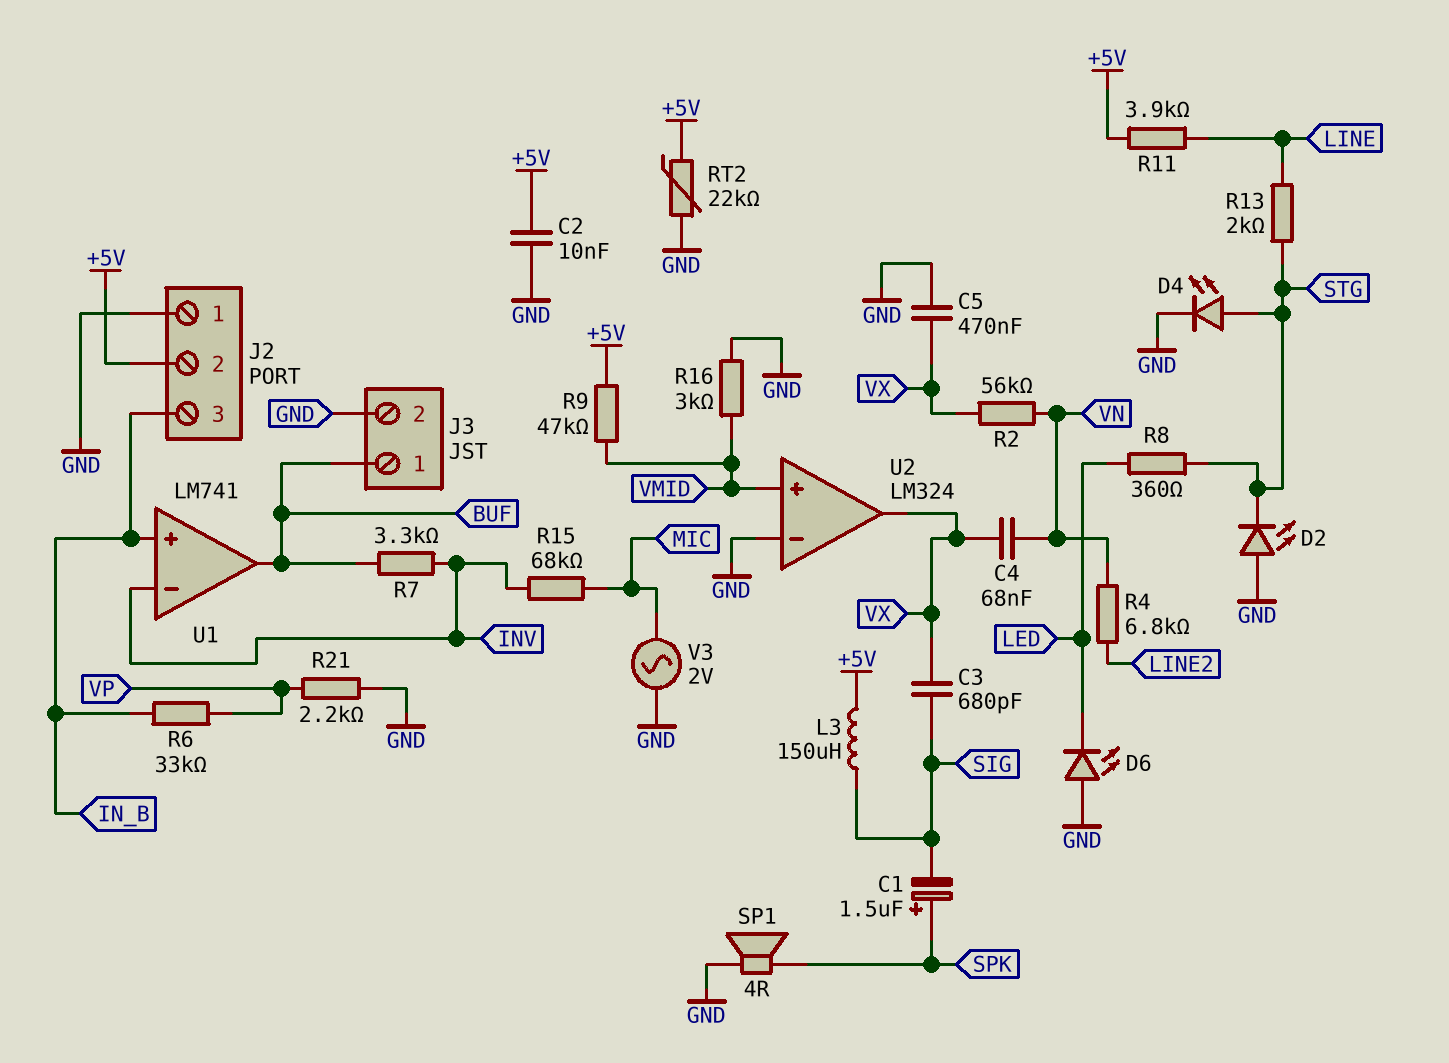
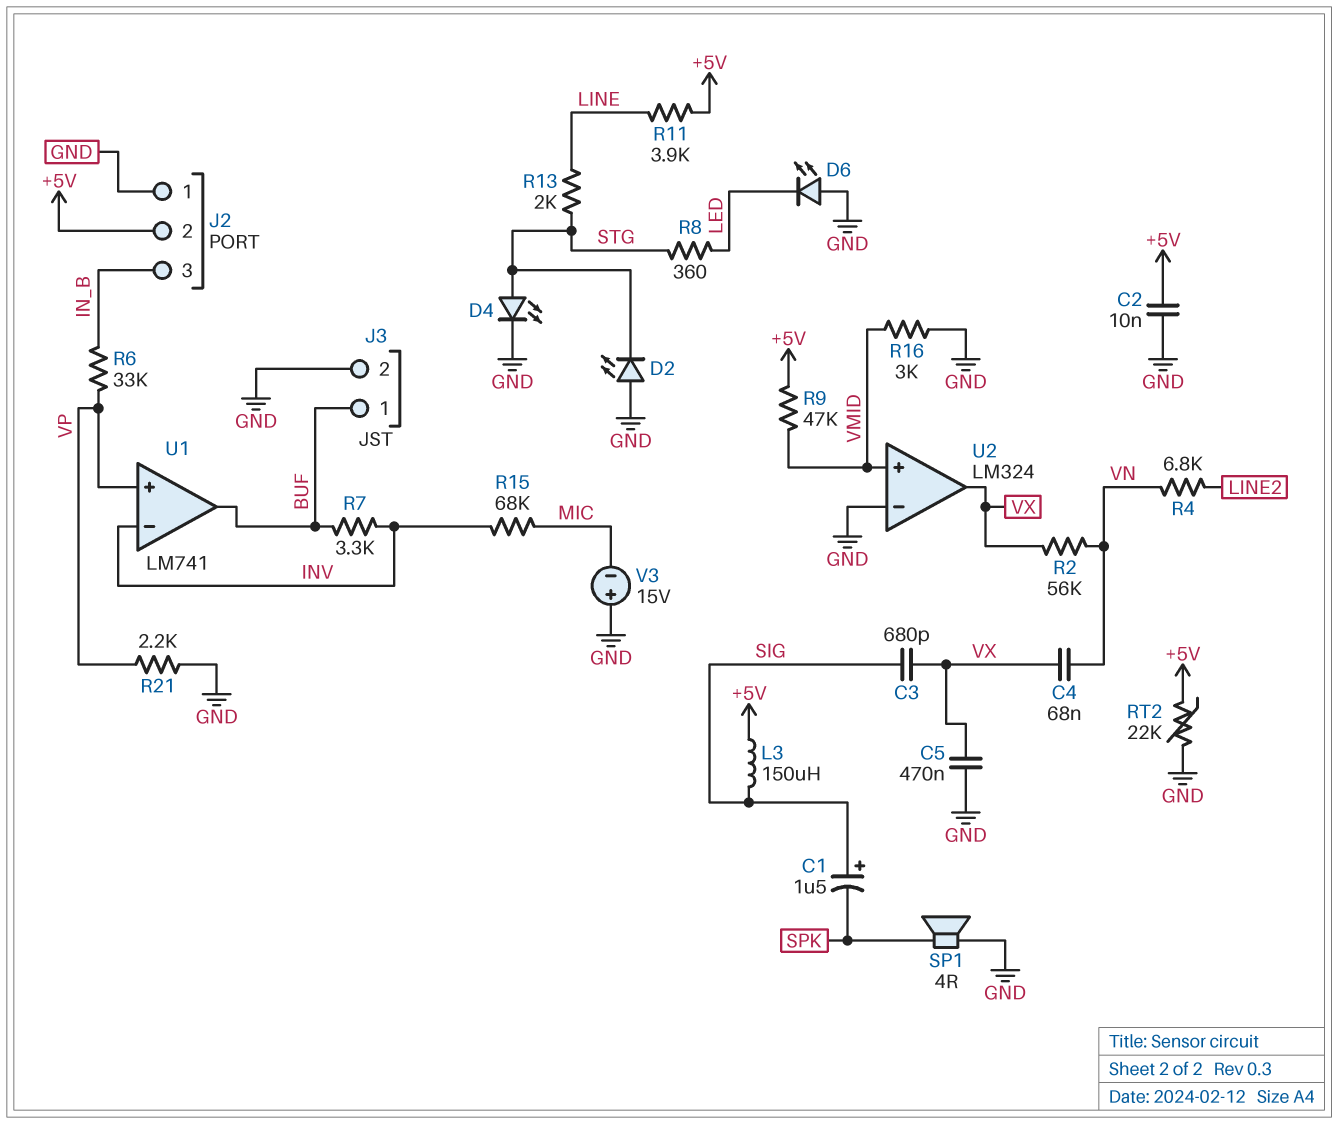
C1: 1.5uF (plus SPK, minus SIG) -> 1.5uF (plus SIG, minus SPK)
U1 pin in+: IN_B -> VP
V3: AC 2V (GND, MIC) -> 15V (plus GND, minus MIC)

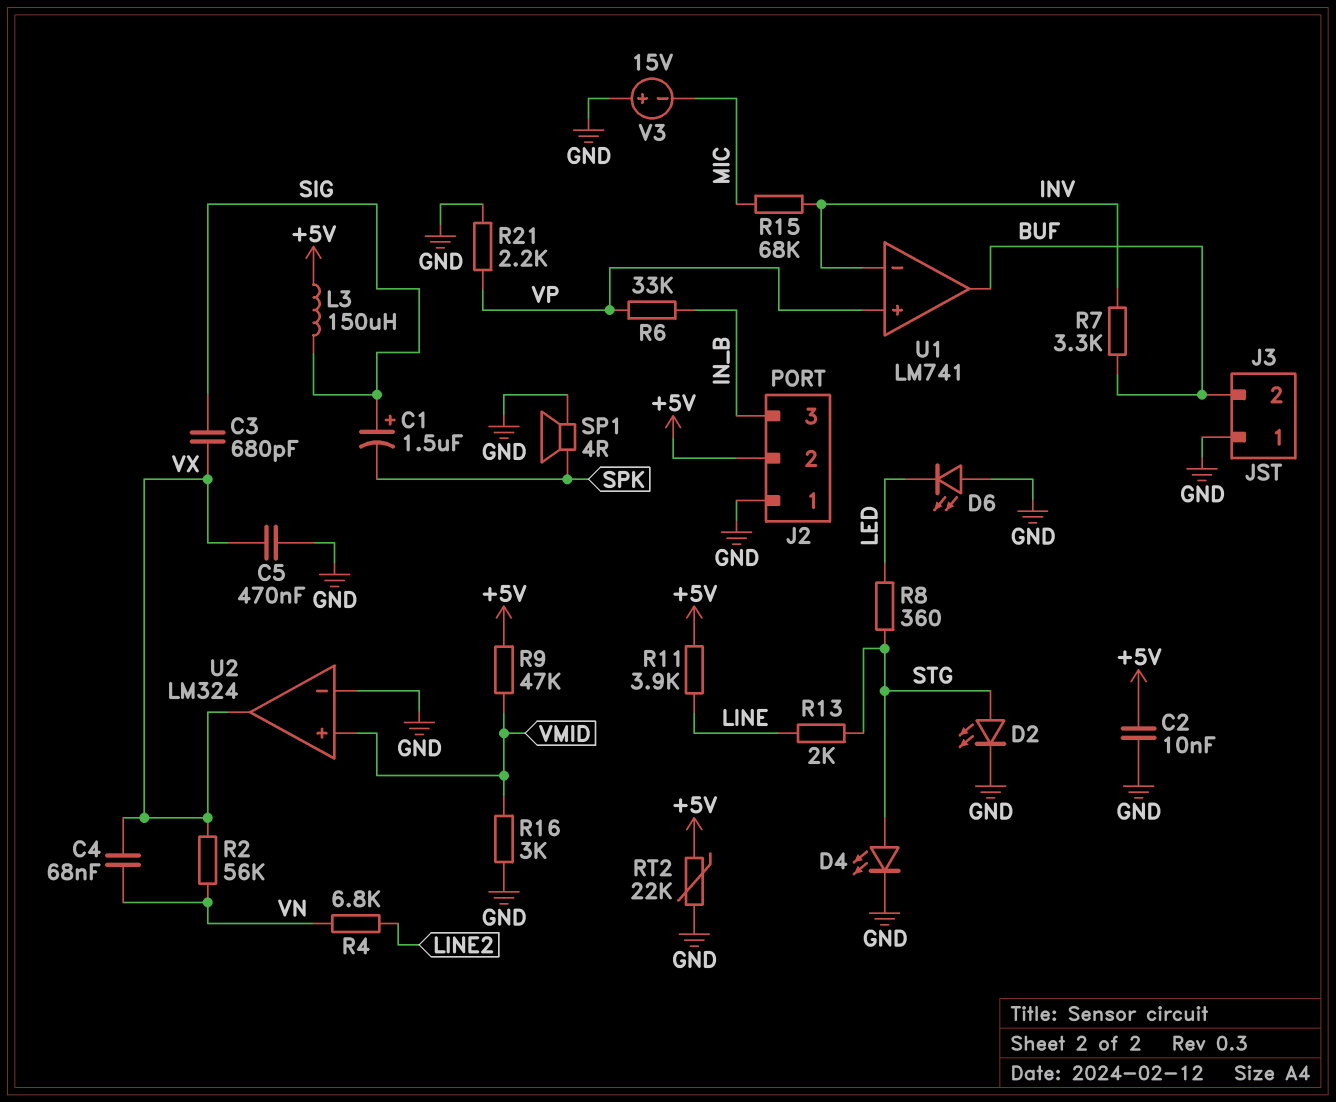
D2: LED (A GND, K STG) -> LED (A STG, K GND)
J3 pin 1: BUF -> GND
J3 pin 2: GND -> BUF

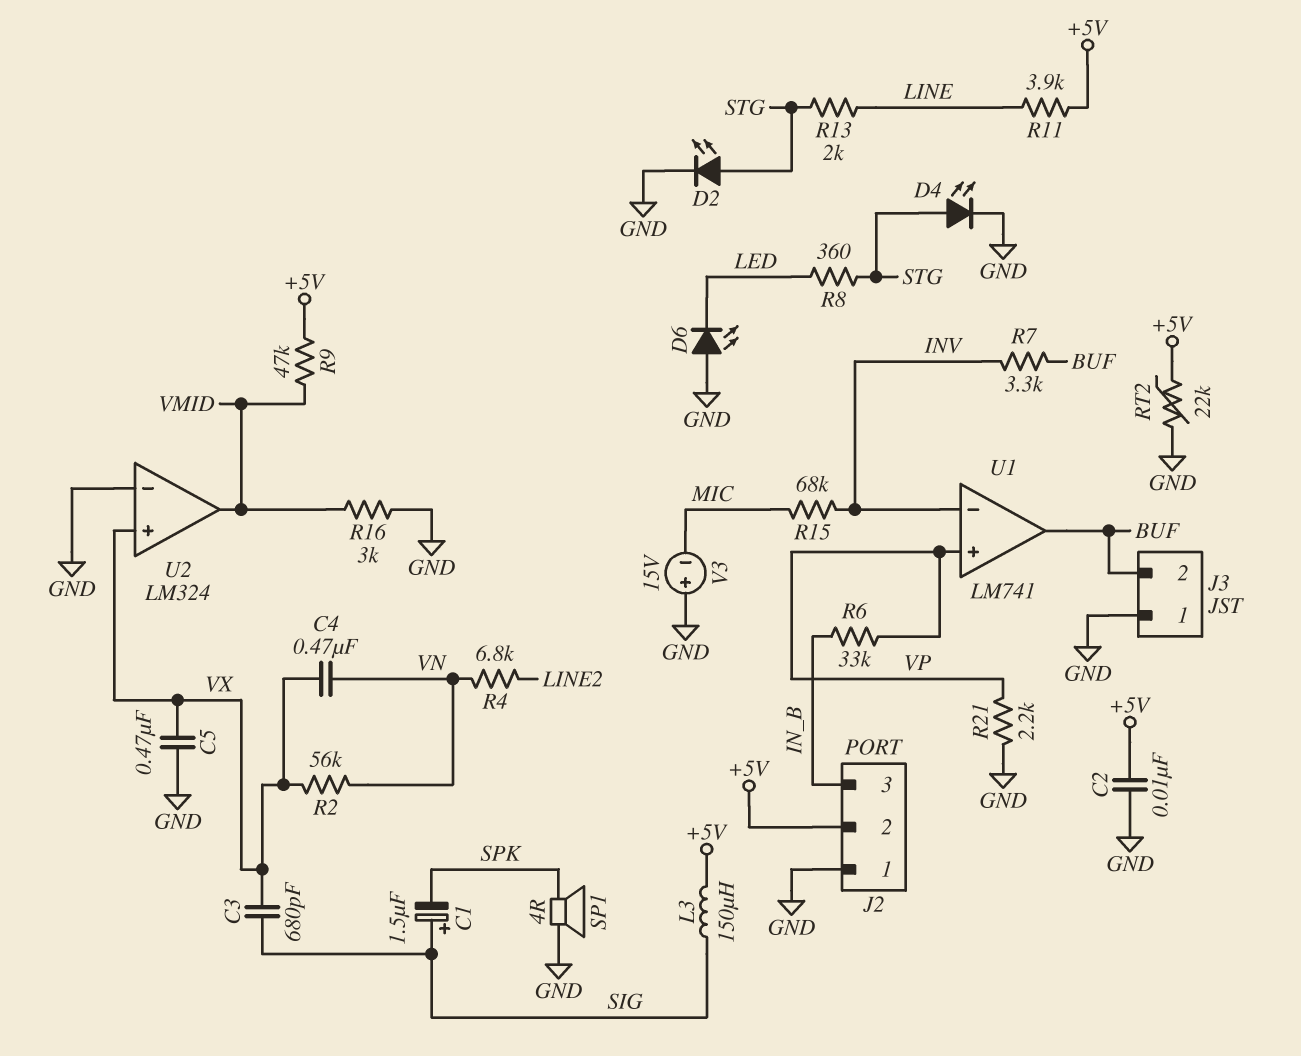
C4: 68nF (VN, VX) -> 470nF (VN, VX)
U2 pin in+: VMID -> VX
U2 pin out: VX -> VMID

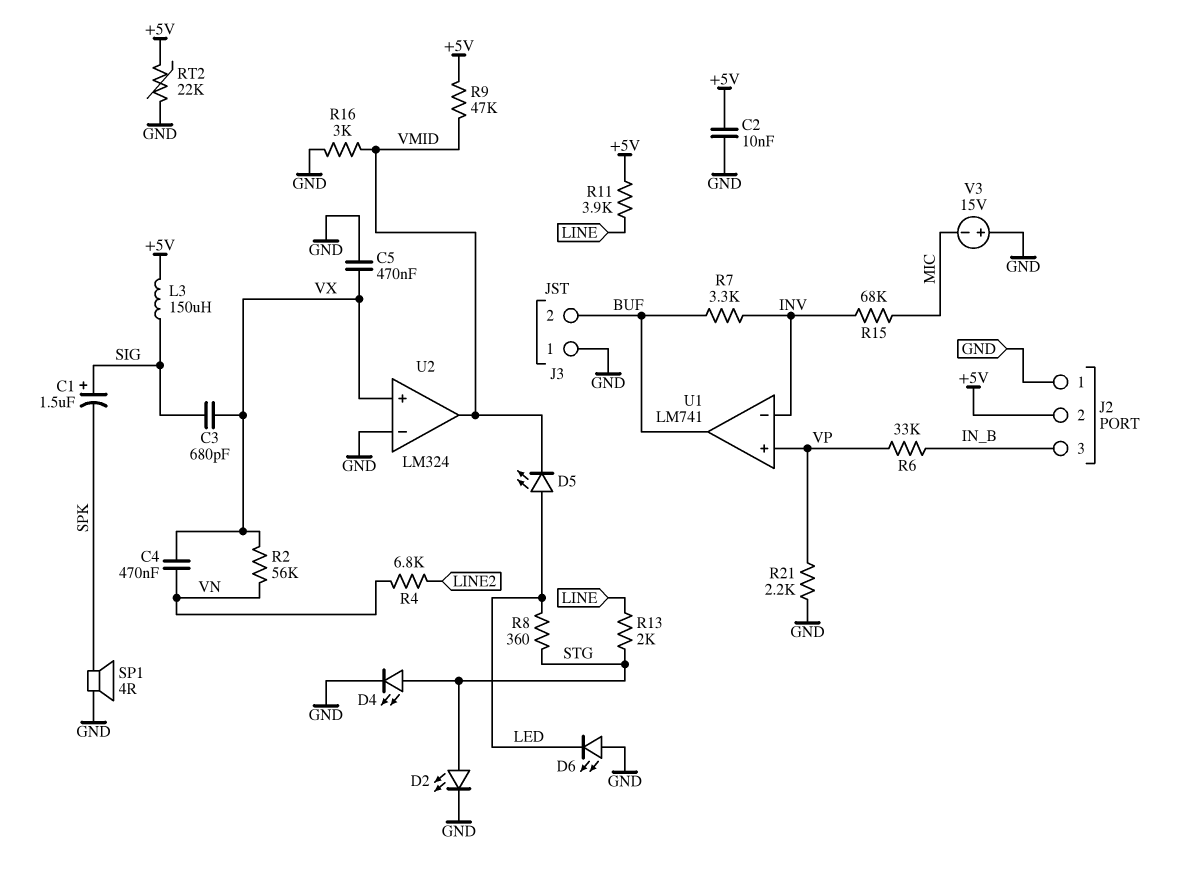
D5: none -> LED (A LED, K VMID)

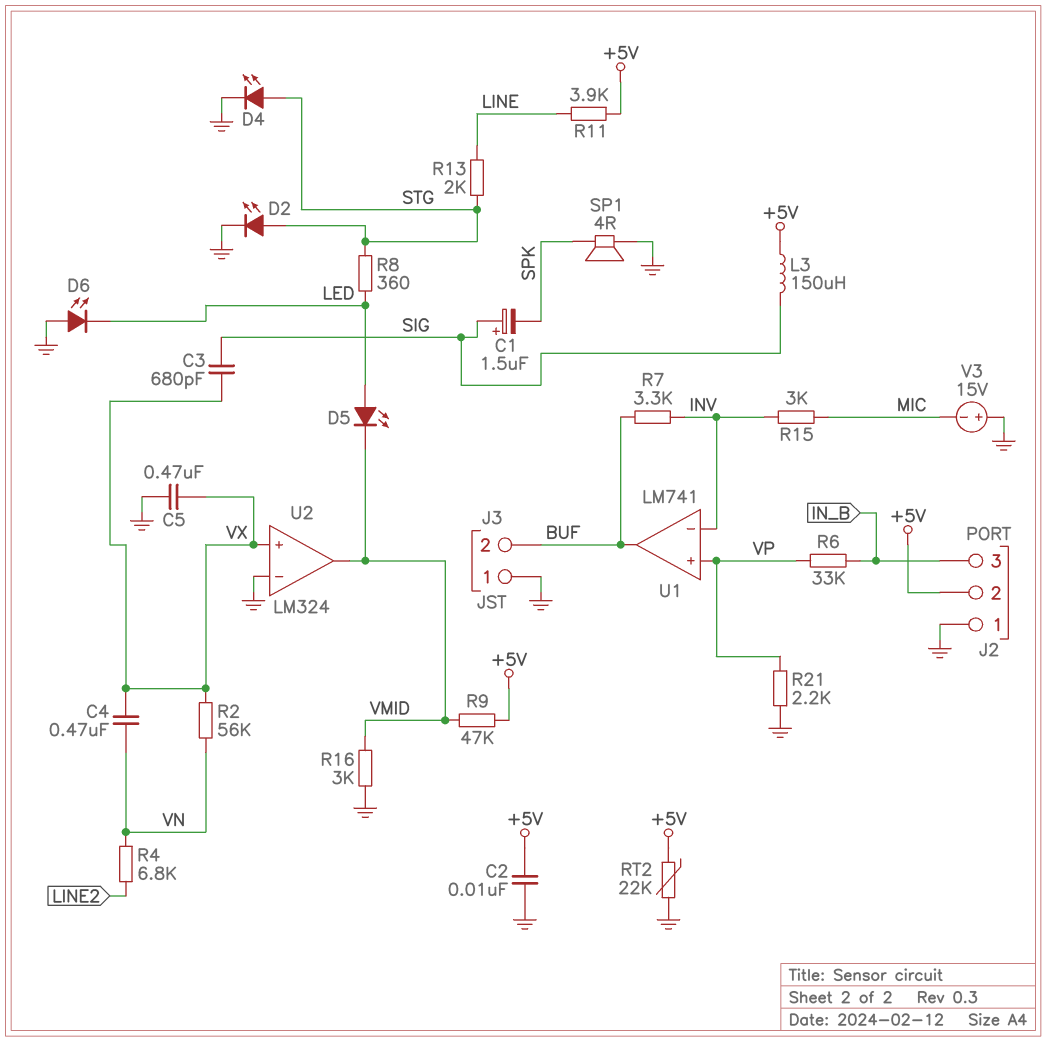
R15: 68k (INV, MIC) -> 3k (INV, MIC)

